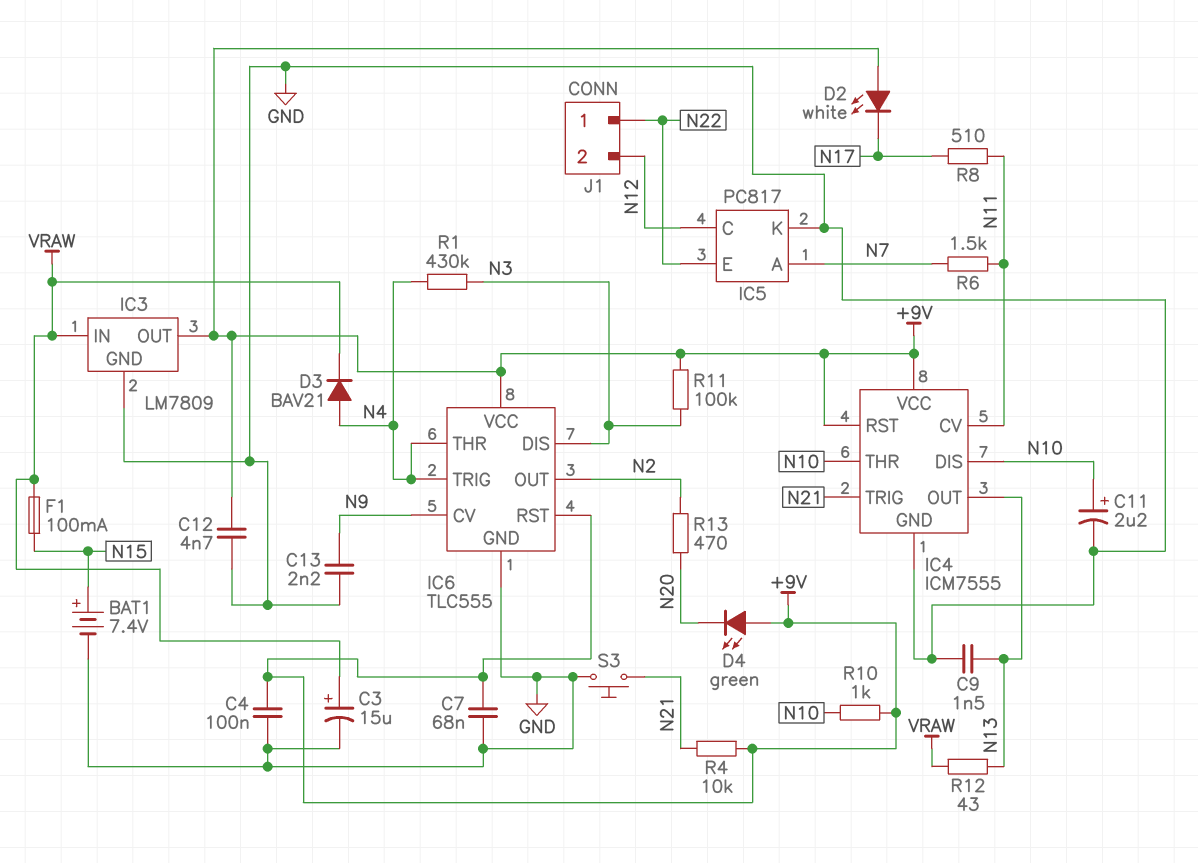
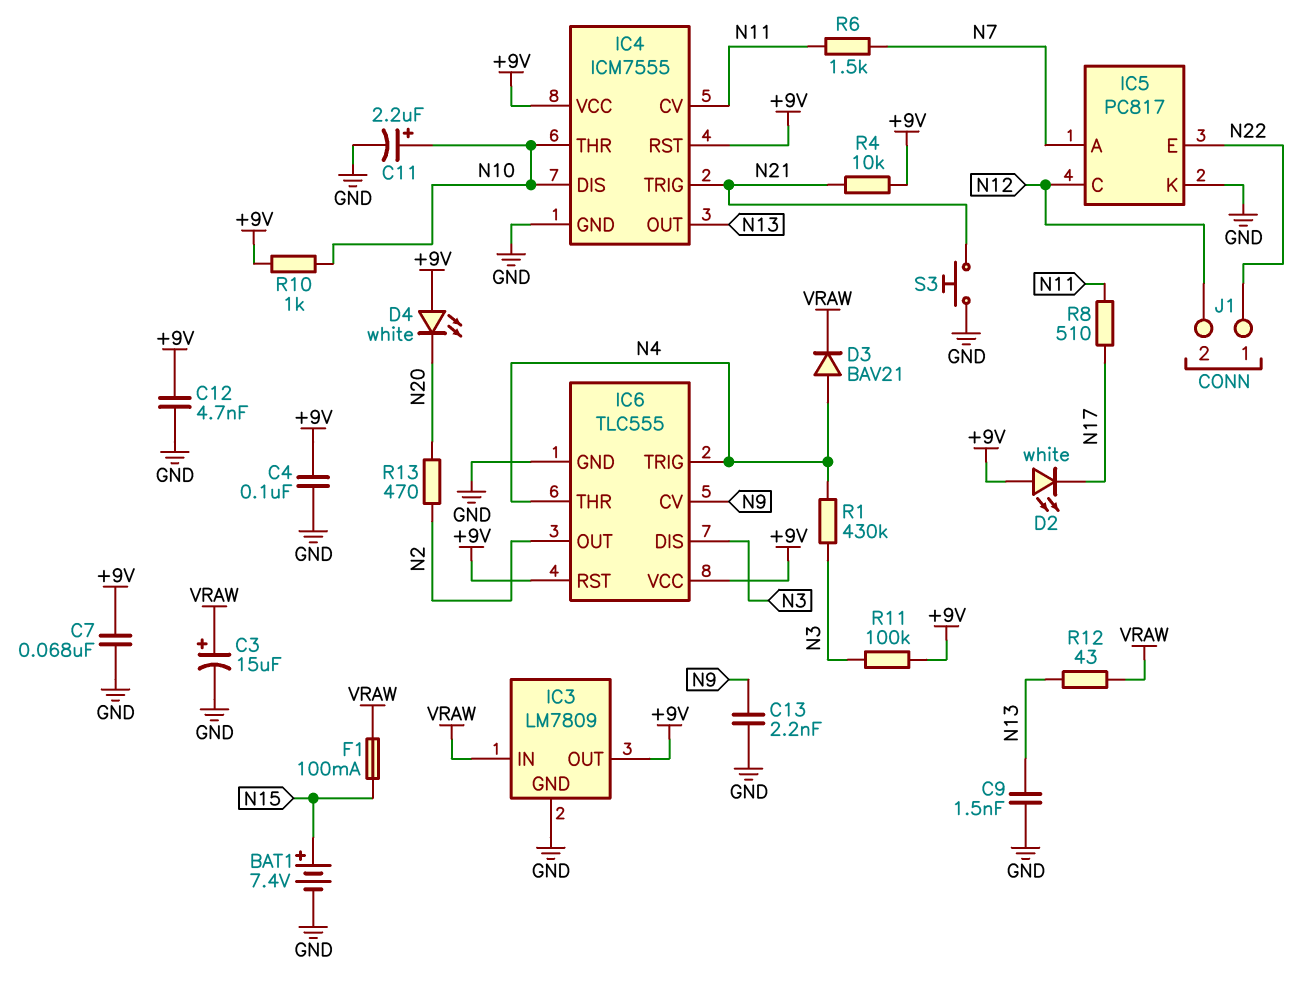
D4: LED green (A +9V, K N20) -> LED white (A +9V, K N20)

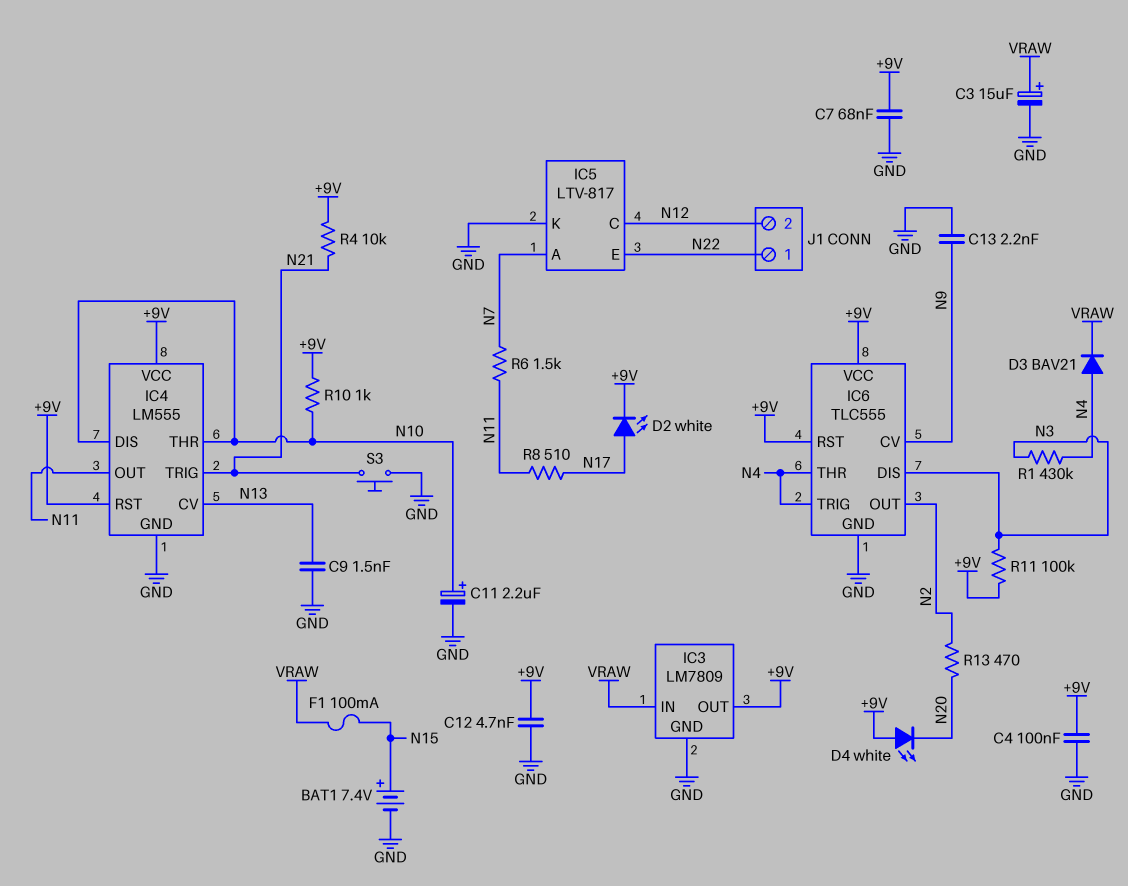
D2: LED white (A +9V, K N17) -> LED white (A N17, K +9V)
IC4: ICM7555 -> LM555
IC4 pin CV: N11 -> N13
IC4 pin OUT: N13 -> N11
IC5: PC817 -> LTV-817
R12: 43 (N13, VRAW) -> none

